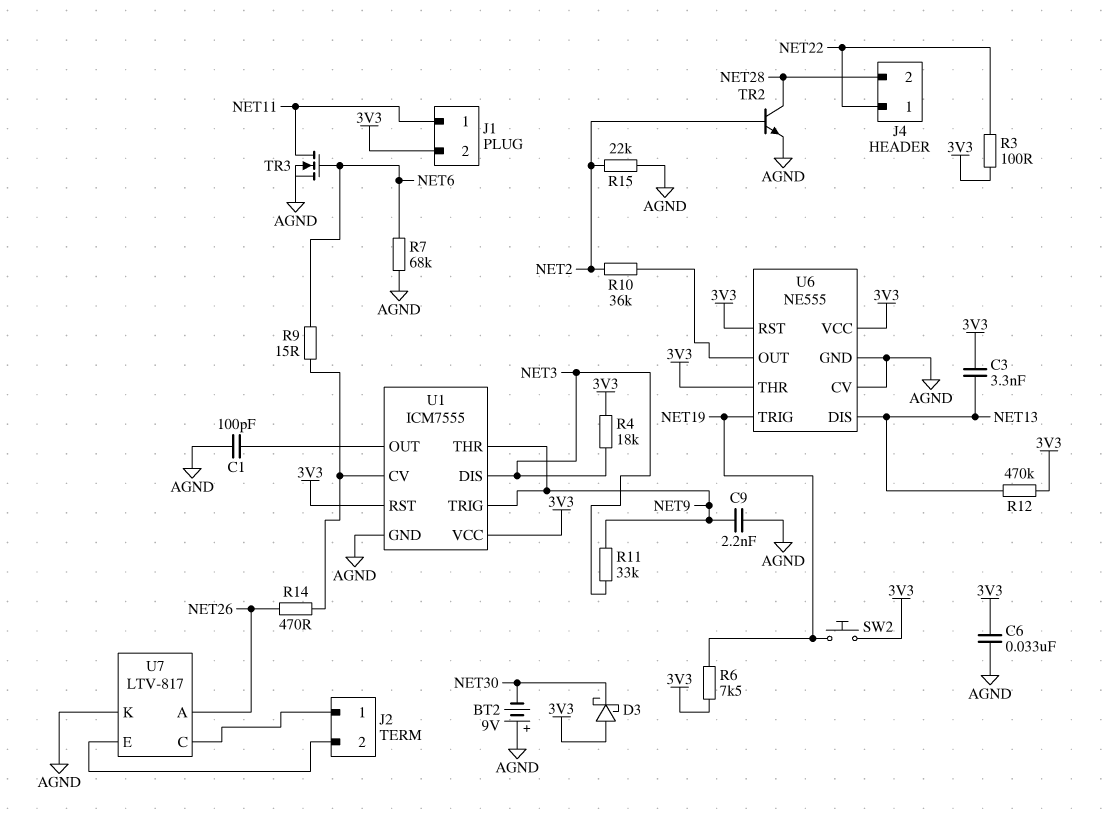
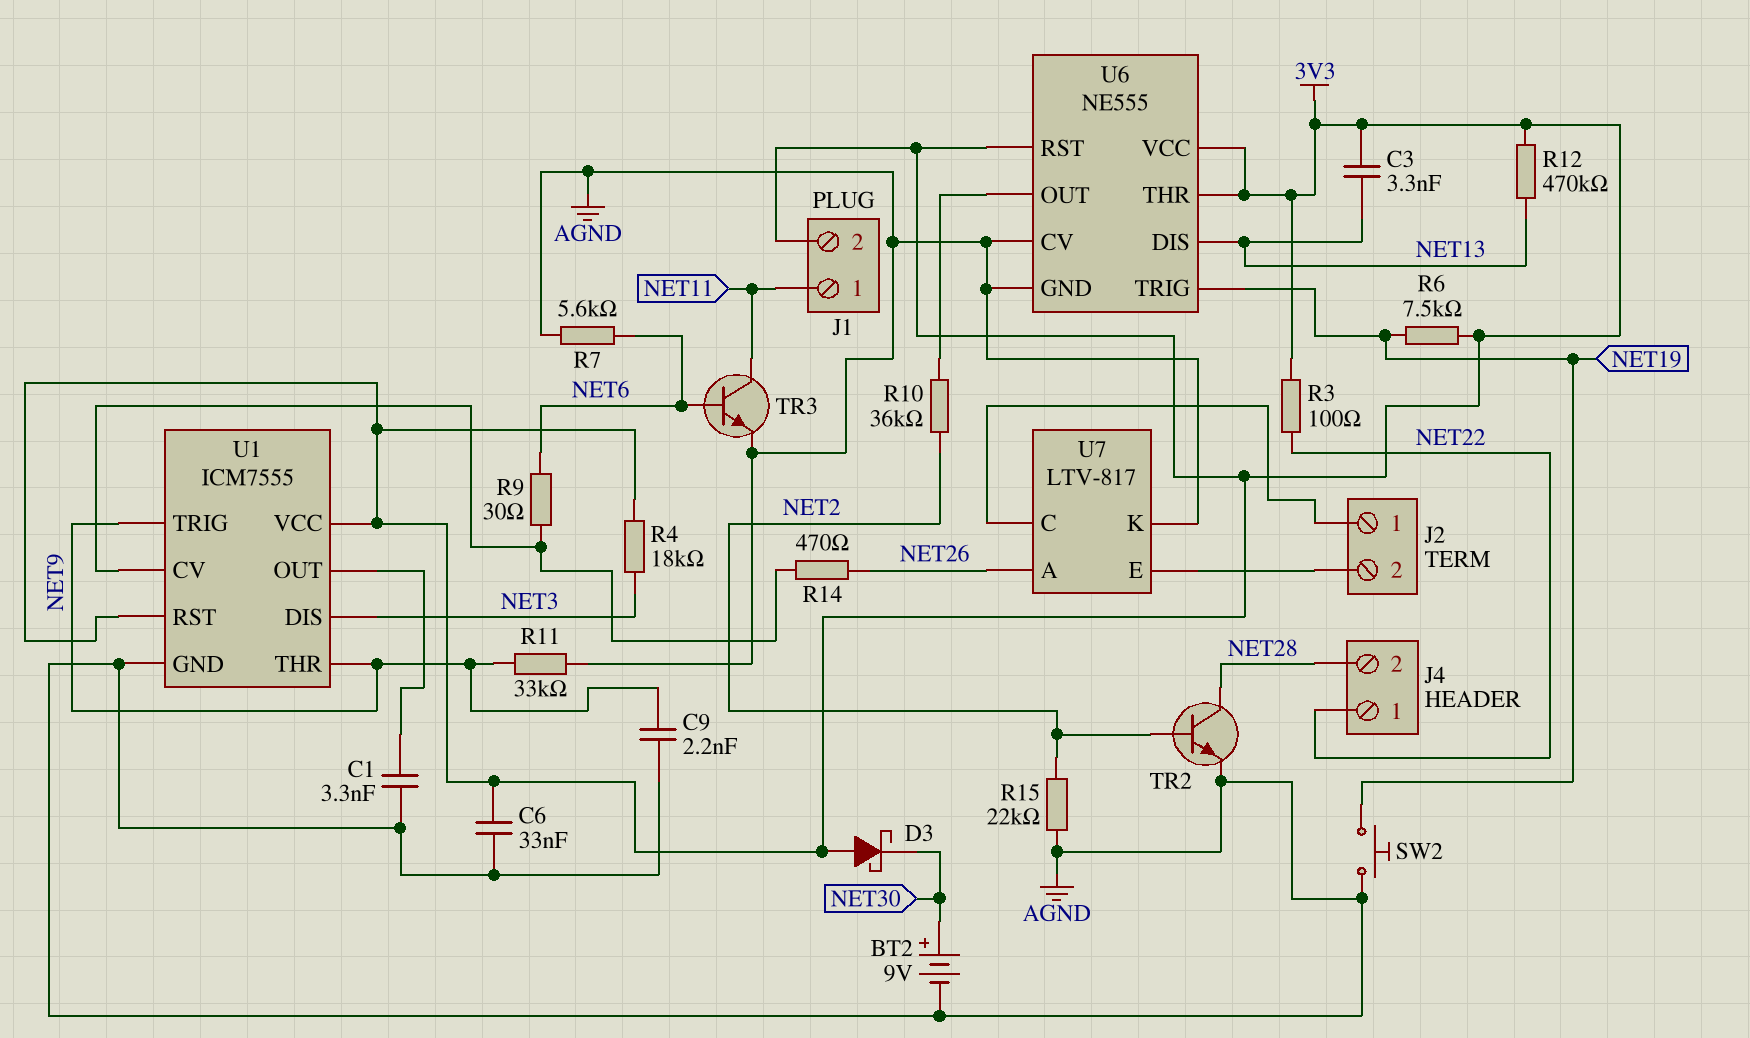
BT2: 9V (plus AGND, minus NET30) -> 9V (plus NET30, minus AGND)
C1: 100pF (AGND, U1/OUT) -> 3.3nF (AGND, U1/OUT)
R7: 68k (AGND, NET6) -> 5.6k (AGND, NET6)
R9: 15 (NET6, U1/CV) -> 30 (NET6, U1/CV)
R11: 33k (NET3, NET9) -> 33k (AGND, NET9)
SW2: button (3V3, NET19) -> button (AGND, NET19)
TR3: NMOS (G NET6, D NET11, S AGND) -> NPN (B NET6, C NET11, E AGND)

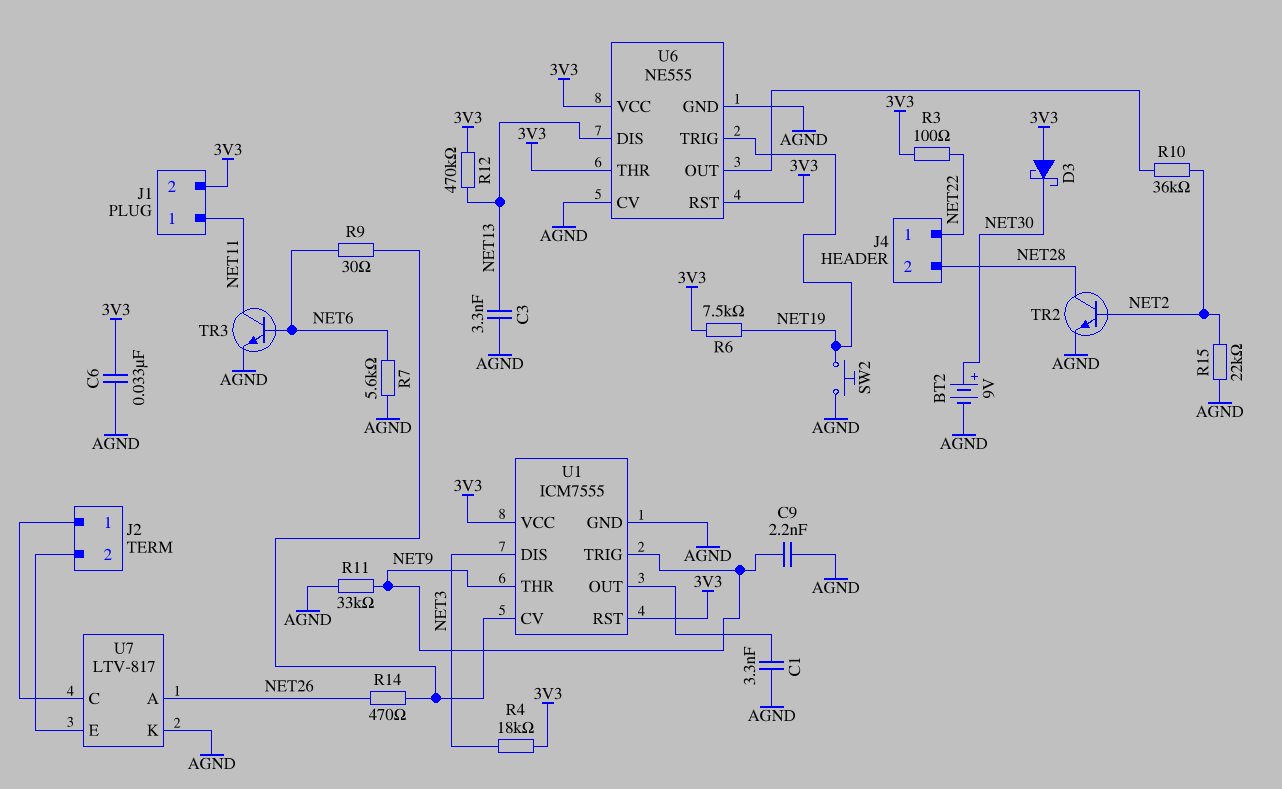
C3: 3.3nF (3V3, NET13) -> 3.3nF (AGND, NET13)

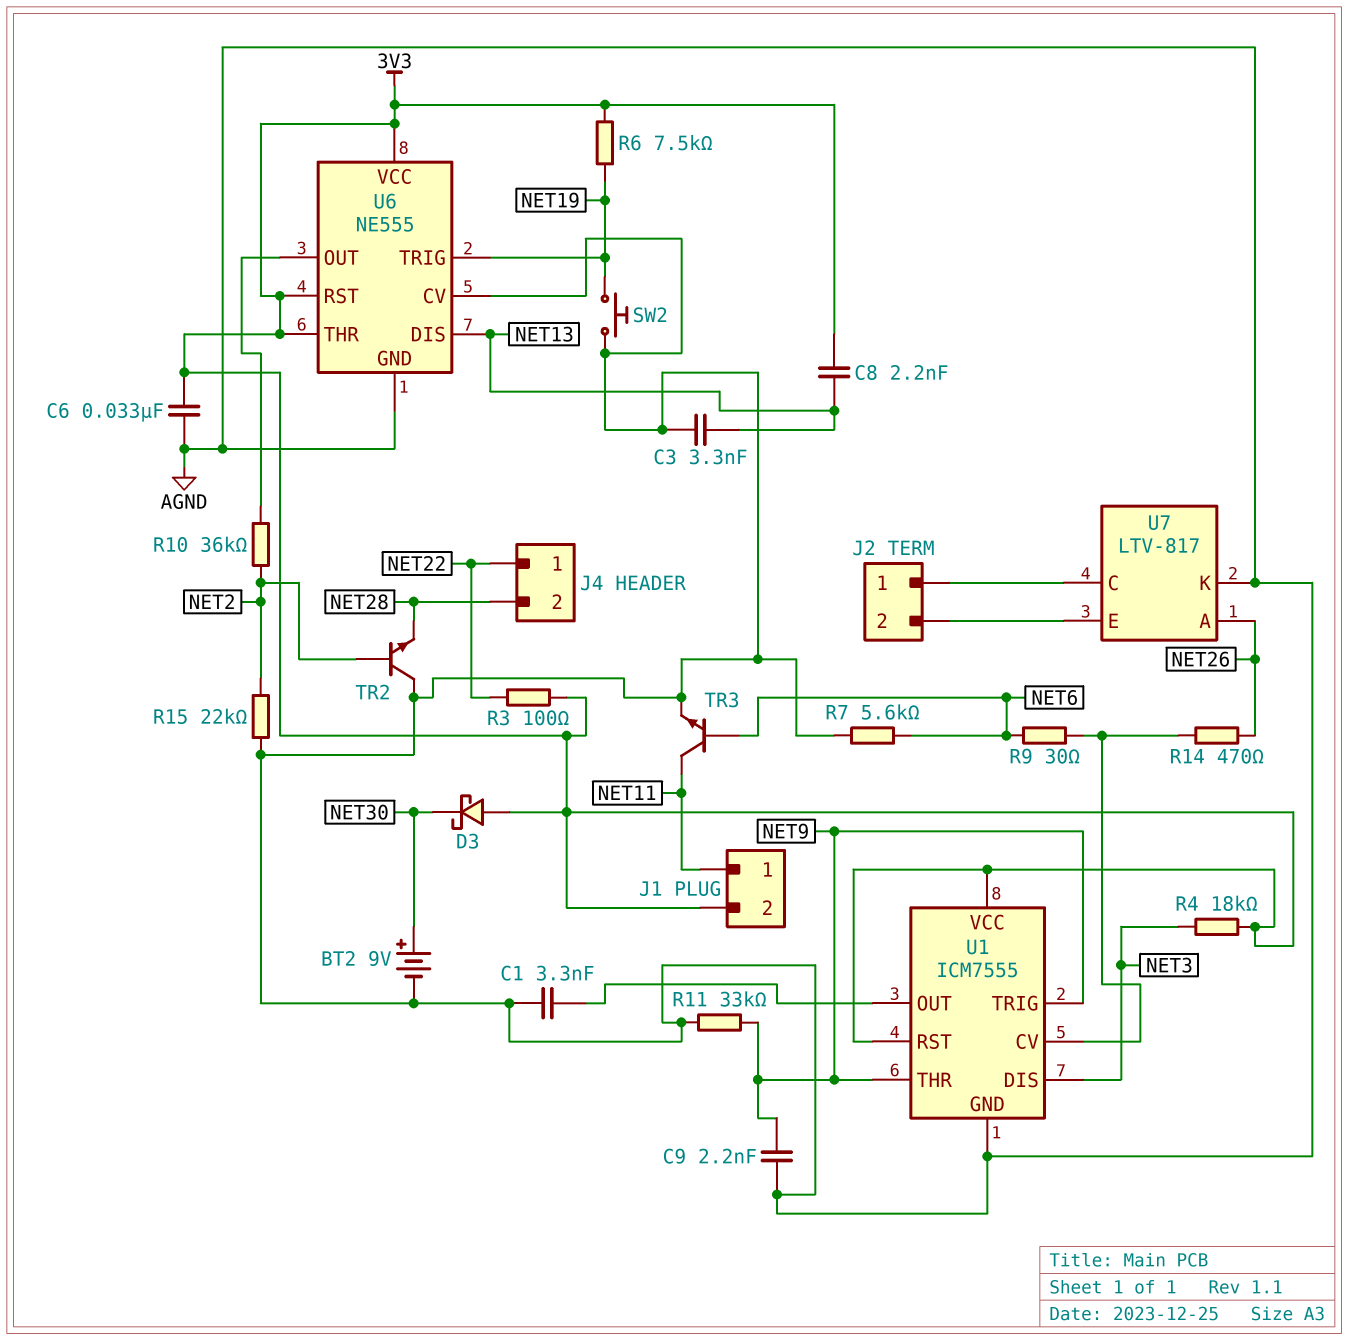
C8: none -> 2.2nF (3V3, NET13)
R12: 470k (3V3, NET13) -> none
TR2: NPN (B NET2, C NET28, E AGND) -> NPN (B NET2, C AGND, E NET28)

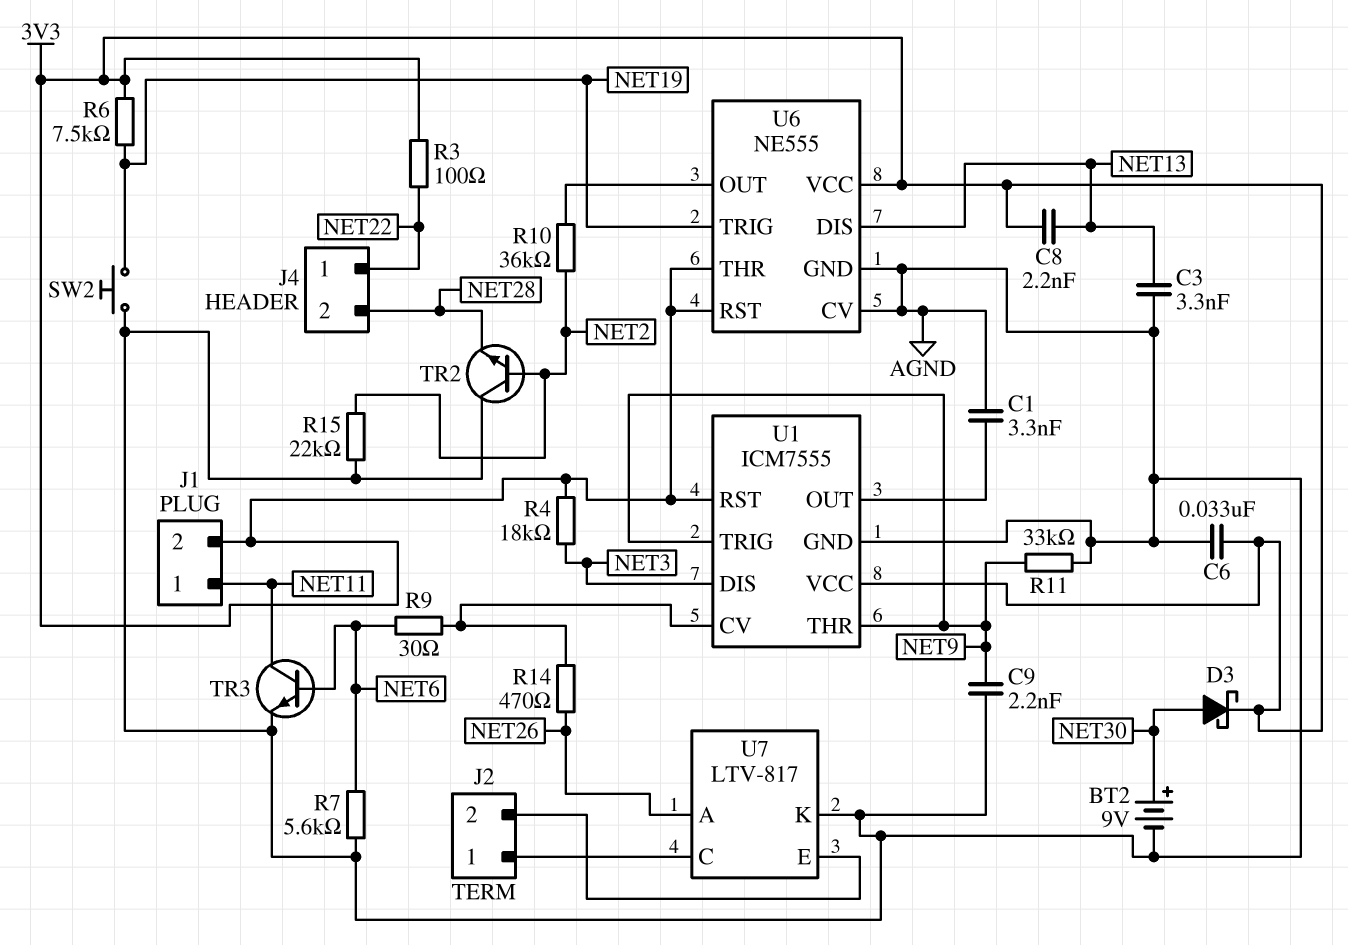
D3: schottky (A 3V3, K NET30) -> schottky (A NET30, K 3V3)

